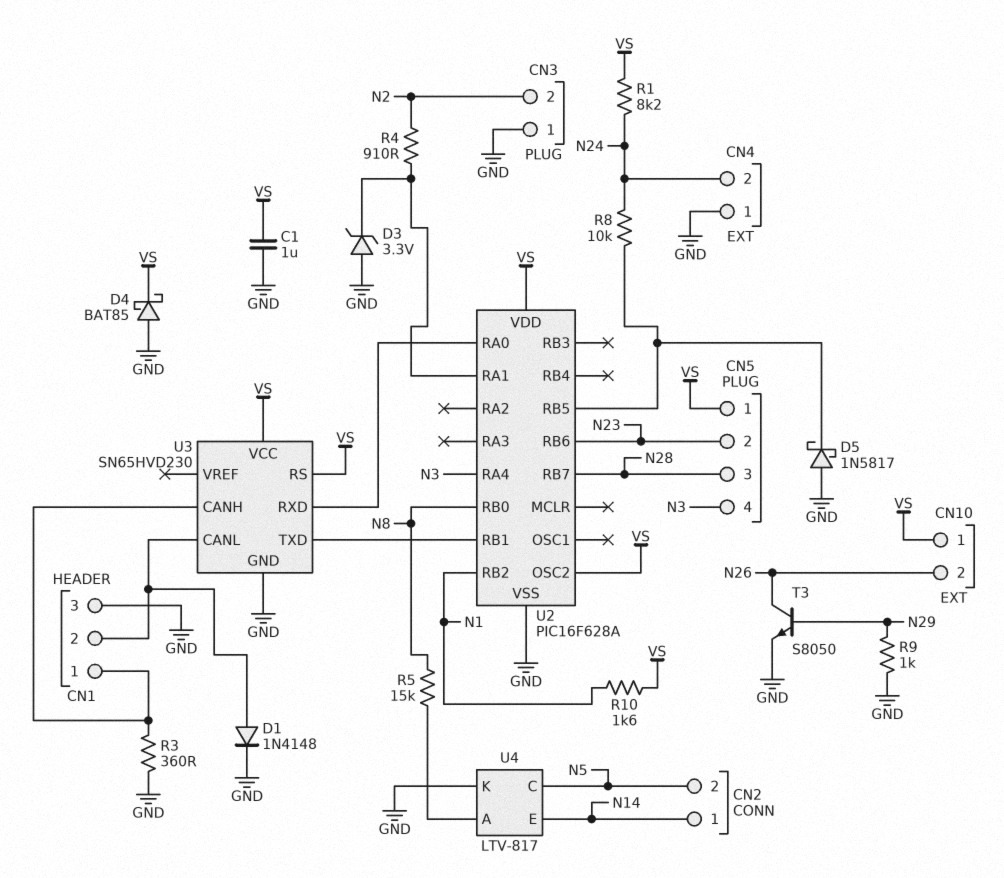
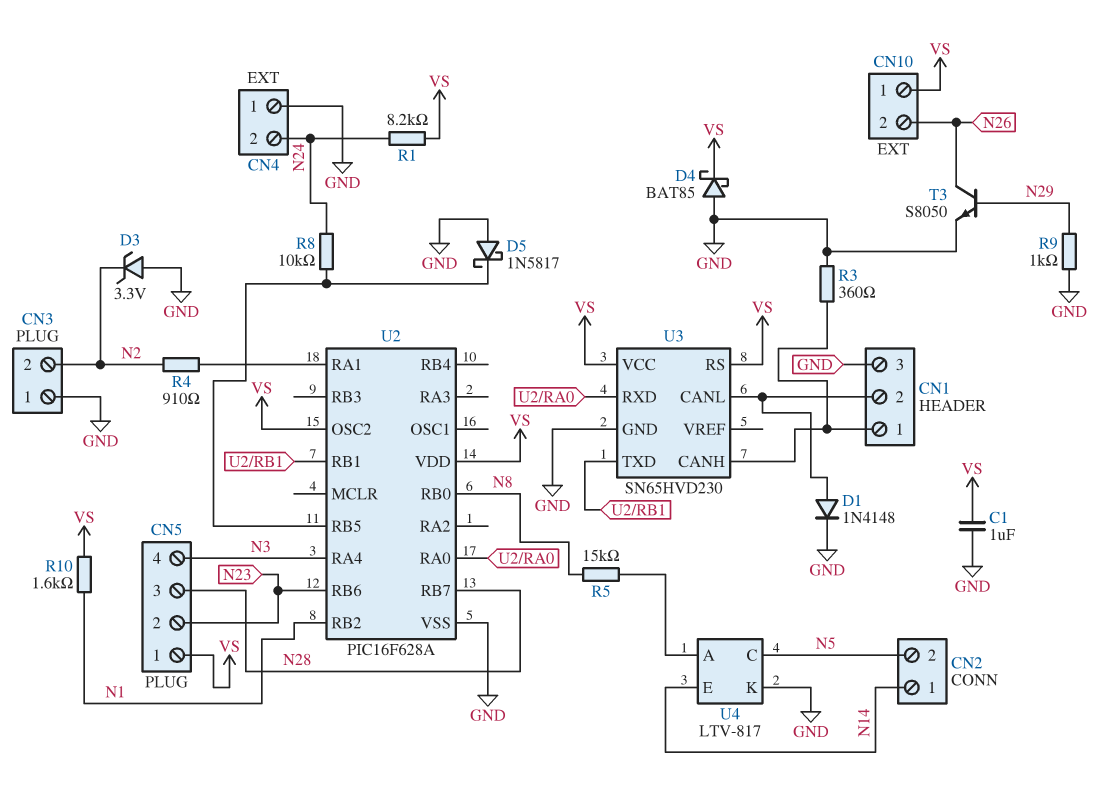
D3: zener 3.3V (A GND, K U2/RA1) -> zener 3.3V (A GND, K N2)

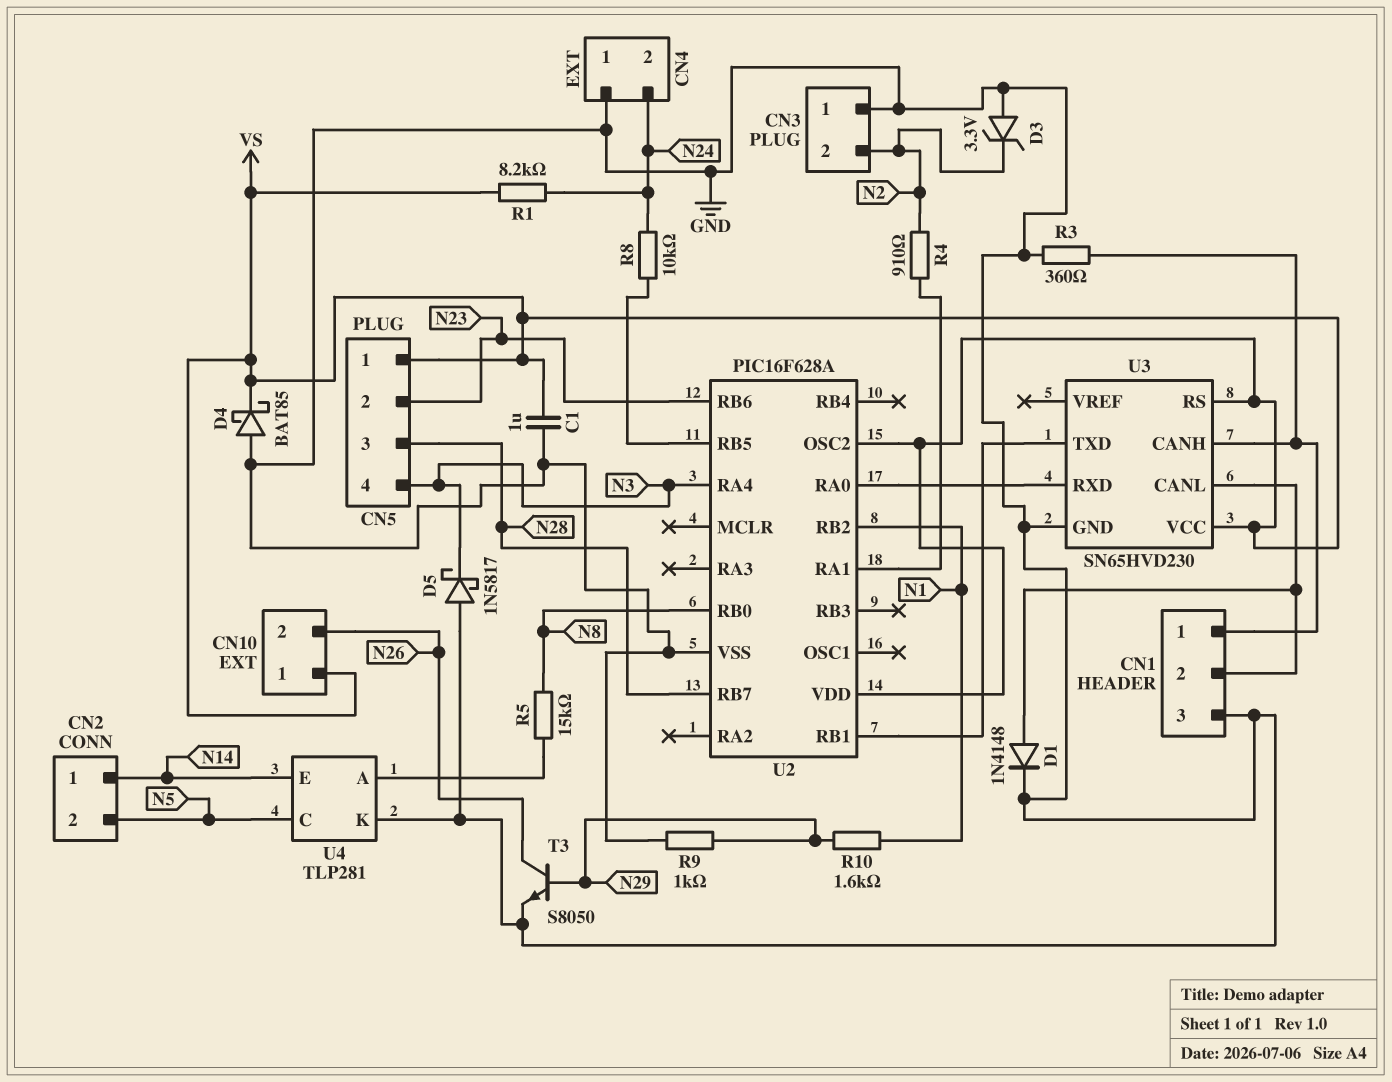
D5: schottky 1N5817 (A GND, K U2/RB5) -> schottky 1N5817 (A GND, K N3)
R10: 1.6k (N1, VS) -> 1.6k (N1, N29)
U4: LTV-817 -> TLP281

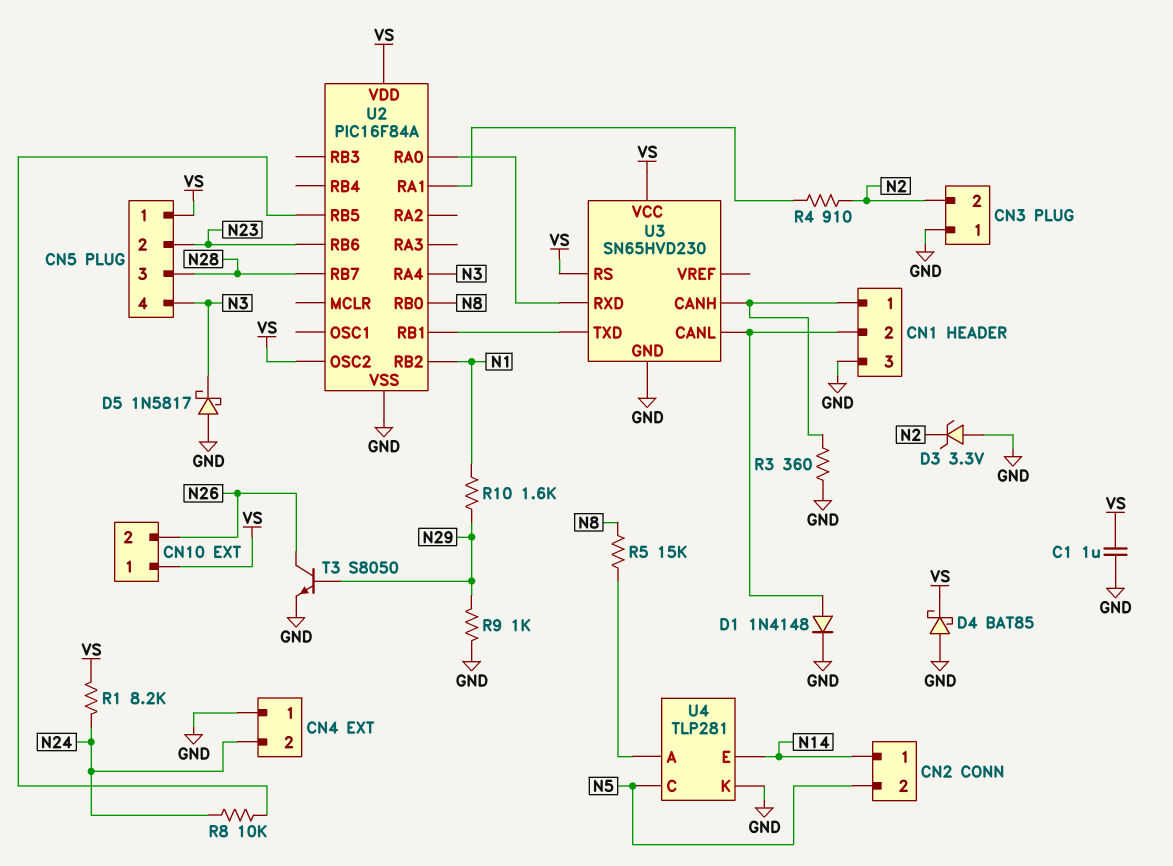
U2: PIC16F628A -> PIC16F84A

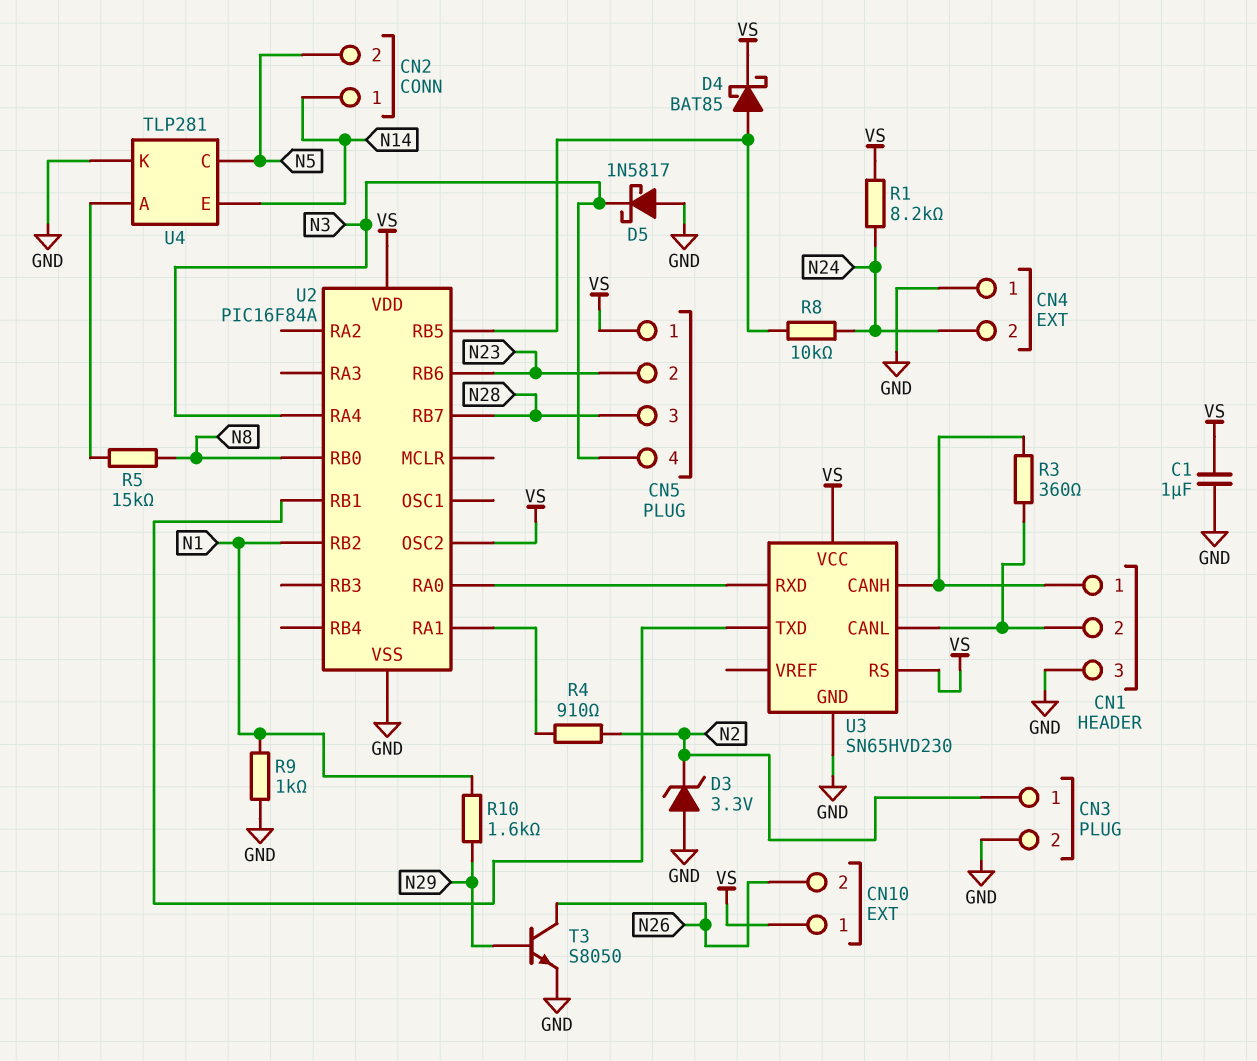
CN3 pin 1: GND -> N2
CN3 pin 2: N2 -> GND
D1: diode 1N4148 (A CN1/2, K GND) -> none
D4: schottky BAT85 (A GND, K VS) -> schottky BAT85 (A U2/RB5, K VS)
R3: 360 (CN1/1, GND) -> 360 (CN1/1, CN1/2)
R9: 1k (GND, N29) -> 1k (GND, N1)

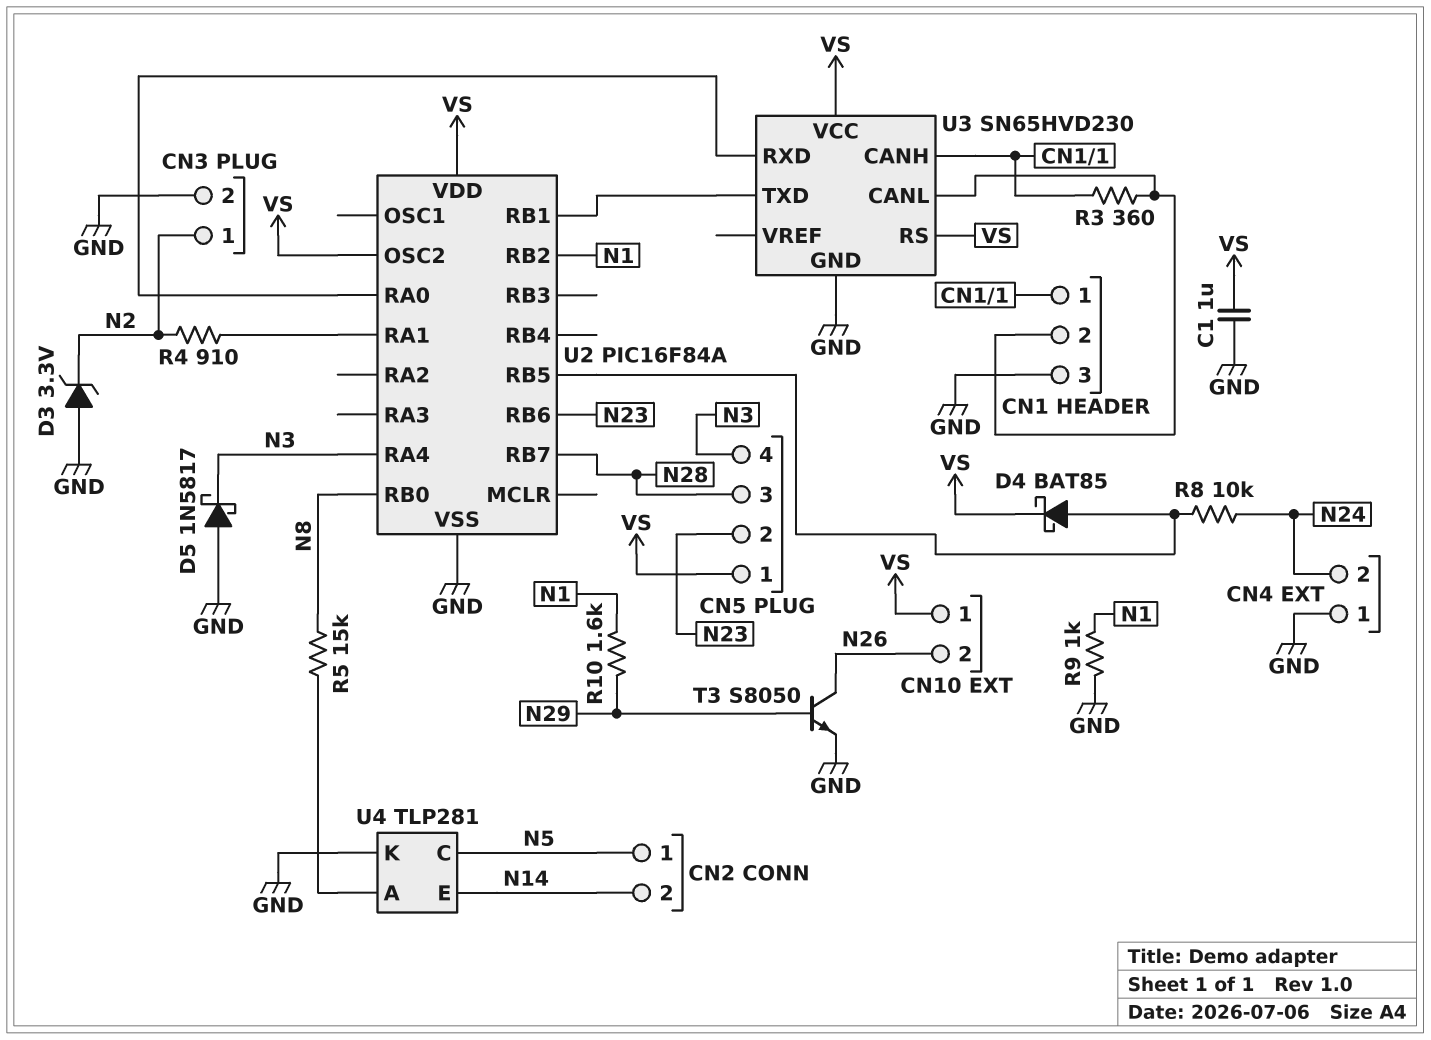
CN2 pin 1: N14 -> N5
CN2 pin 2: N5 -> N14
R1: 8.2k (N24, VS) -> none

